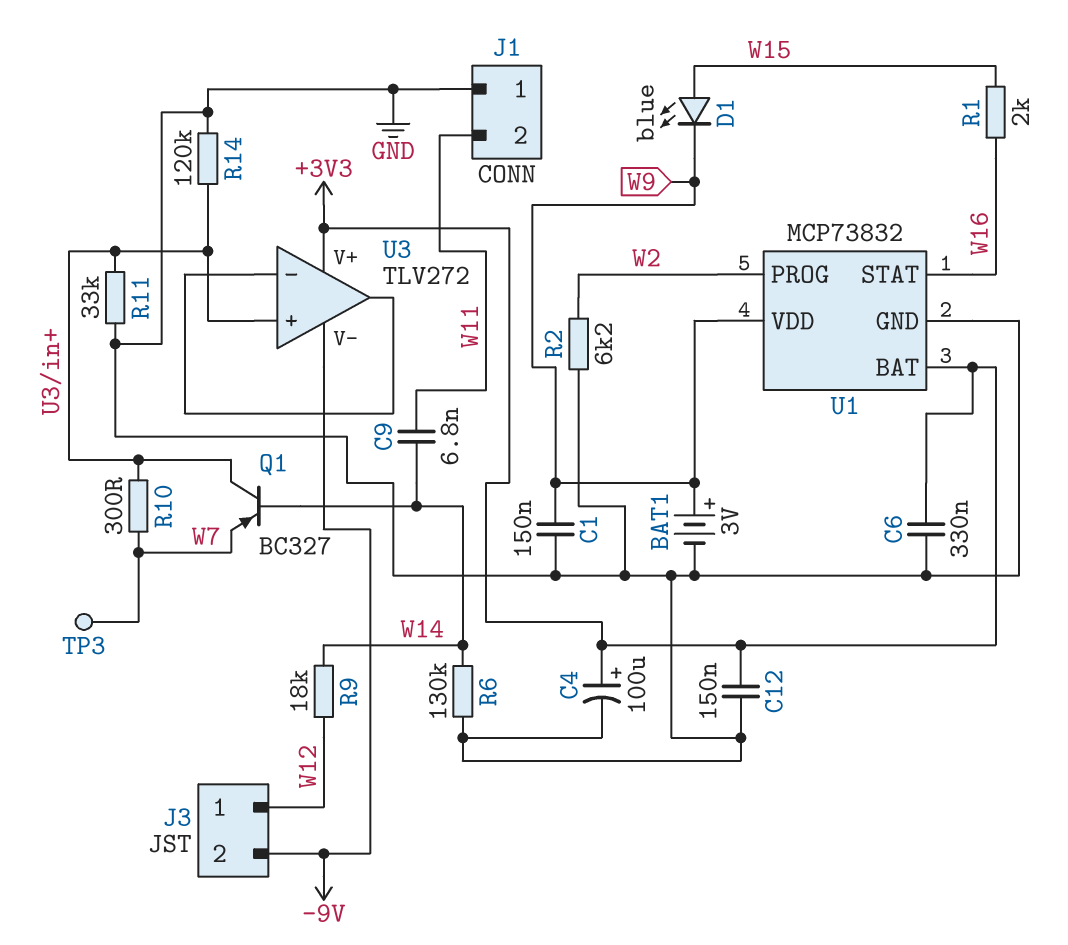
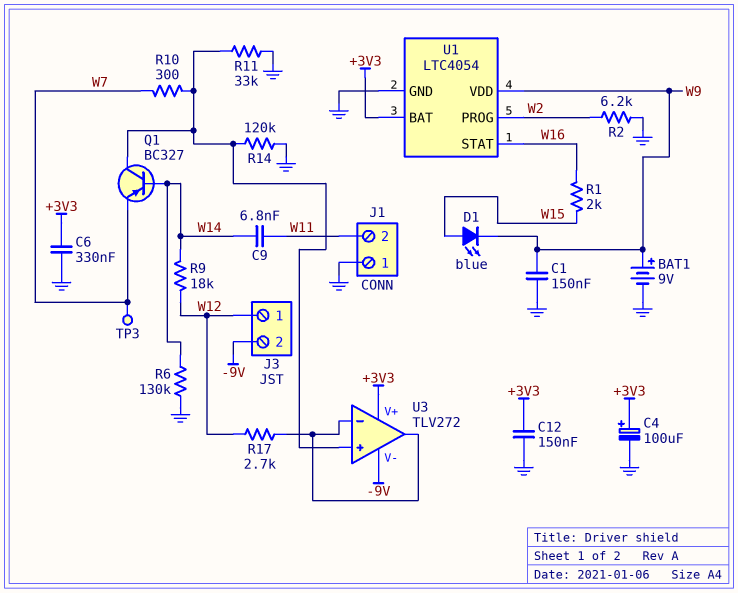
BAT1: 3V (plus W9, minus GND) -> 9V (plus W9, minus GND)
R17: none -> 2.7k (U3/in-, W12)
U1: MCP73832 -> LTC4054

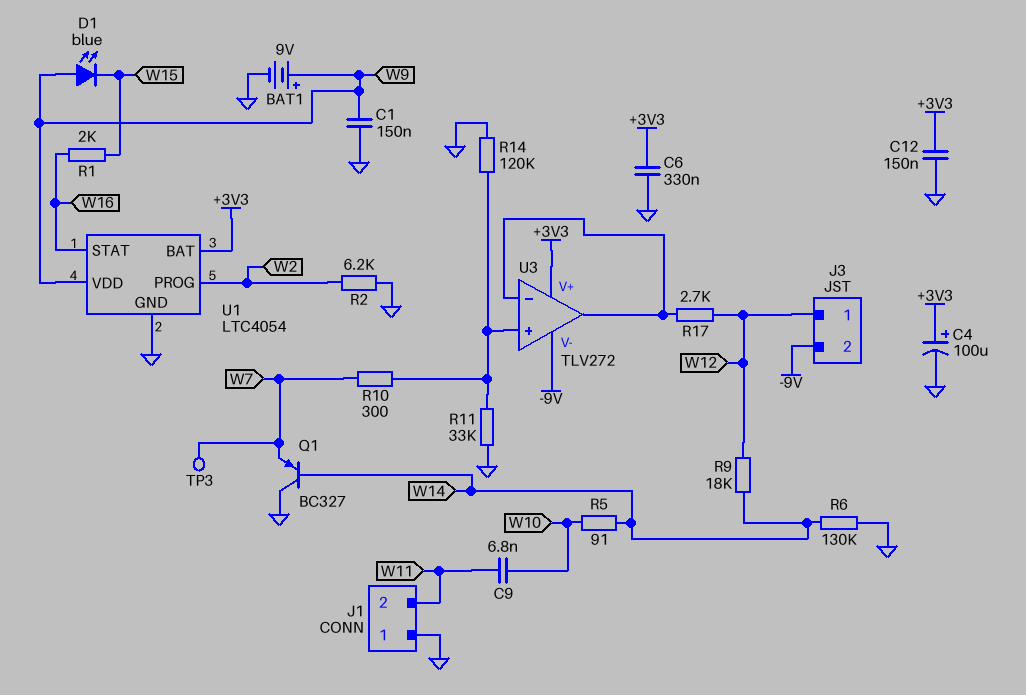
C9: 6.8nF (W11, W14) -> 6.8nF (W10, W11)
D1: LED blue (A W15, K W9) -> LED blue (A W9, K W15)
Q1: PNP BC327 (B W14, C U3/in+, E W7) -> PNP BC327 (B W14, C GND, E W7)
R5: none -> 91 (W10, W14)

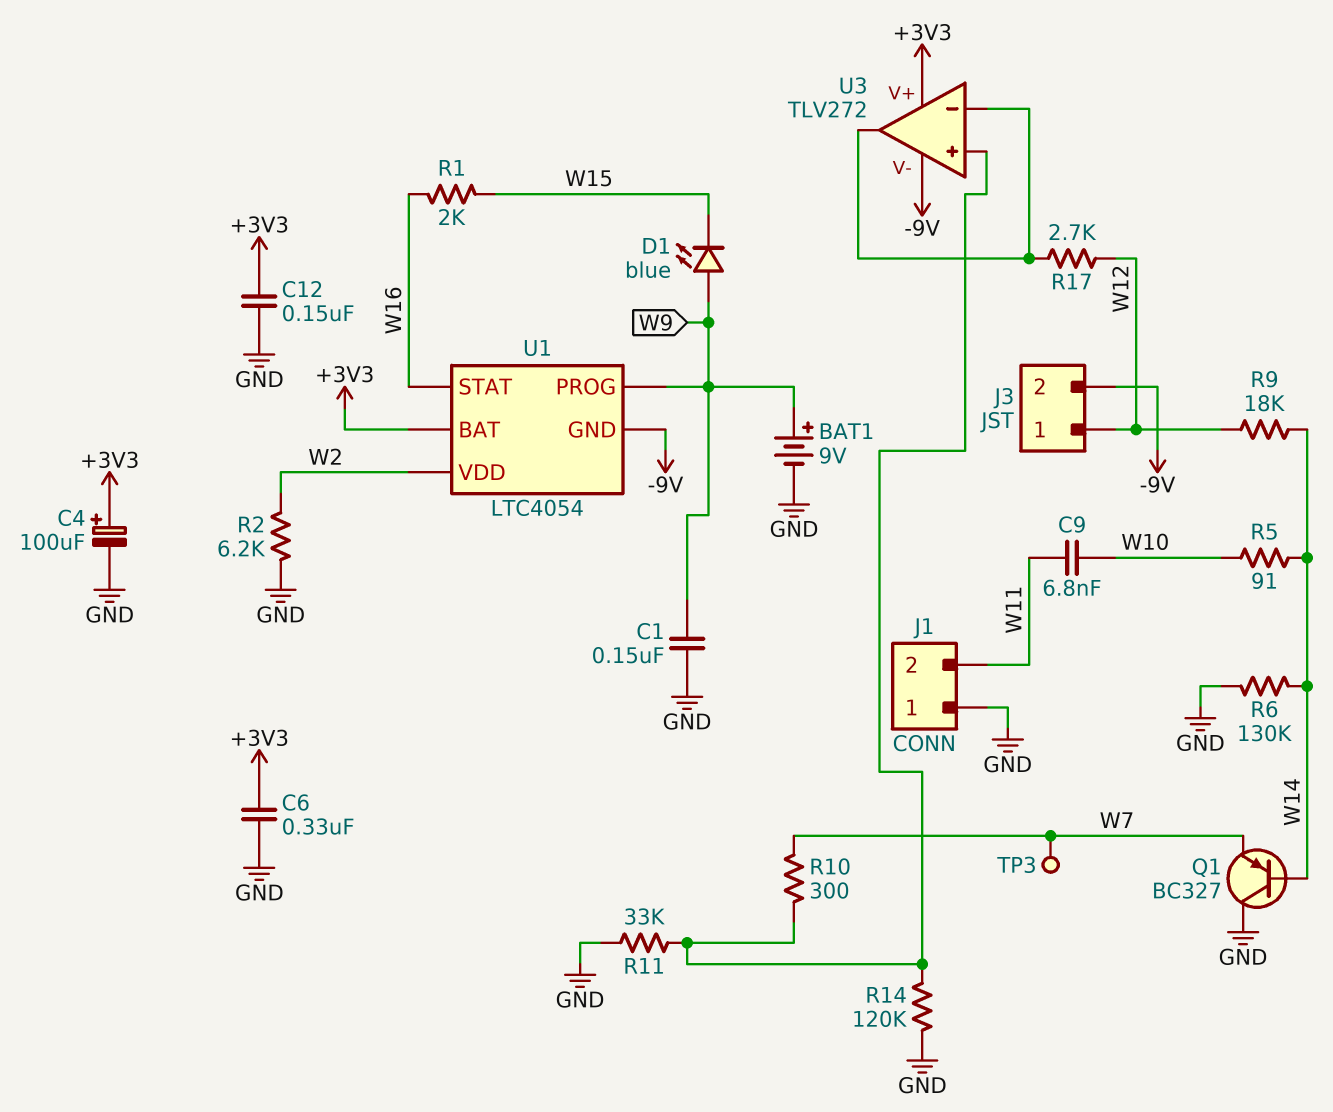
U1 pin GND: GND -> -9V
U1 pin PROG: W2 -> W9
U1 pin VDD: W9 -> W2

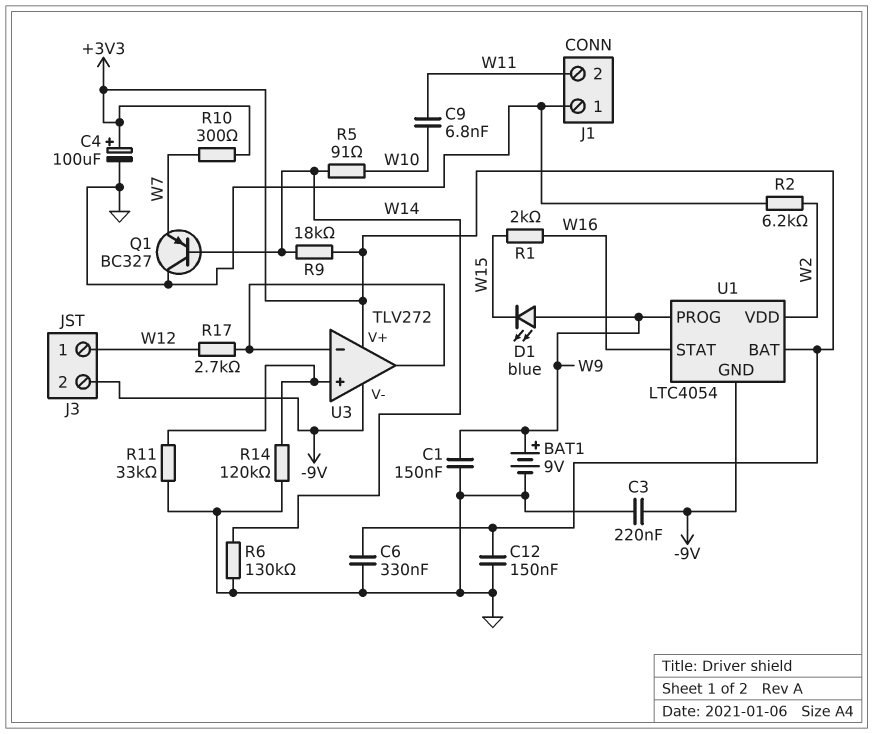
C3: none -> 220nF (-9V, GND)
R9: 18k (W12, W14) -> 18k (+3V3, W14)
R10: 300 (U3/in+, W7) -> 300 (+3V3, W7)
TP3: test point (W7) -> none

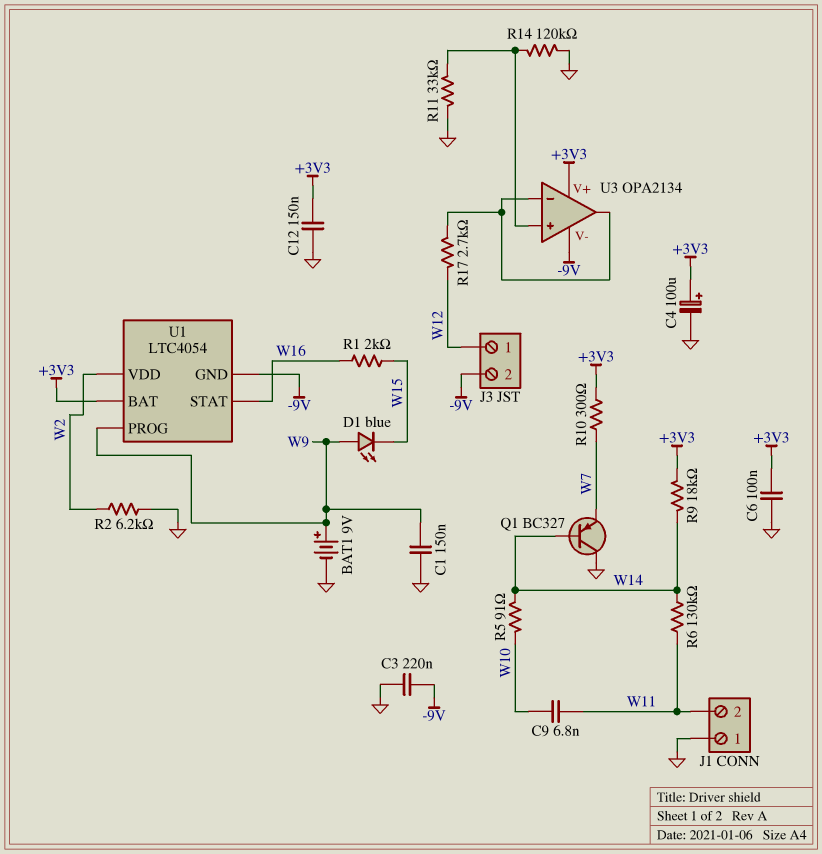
C6: 330nF (+3V3, GND) -> 100nF (+3V3, GND)
R6: 130k (GND, W14) -> 130k (W11, W14)
U3: TLV272 -> OPA2134

